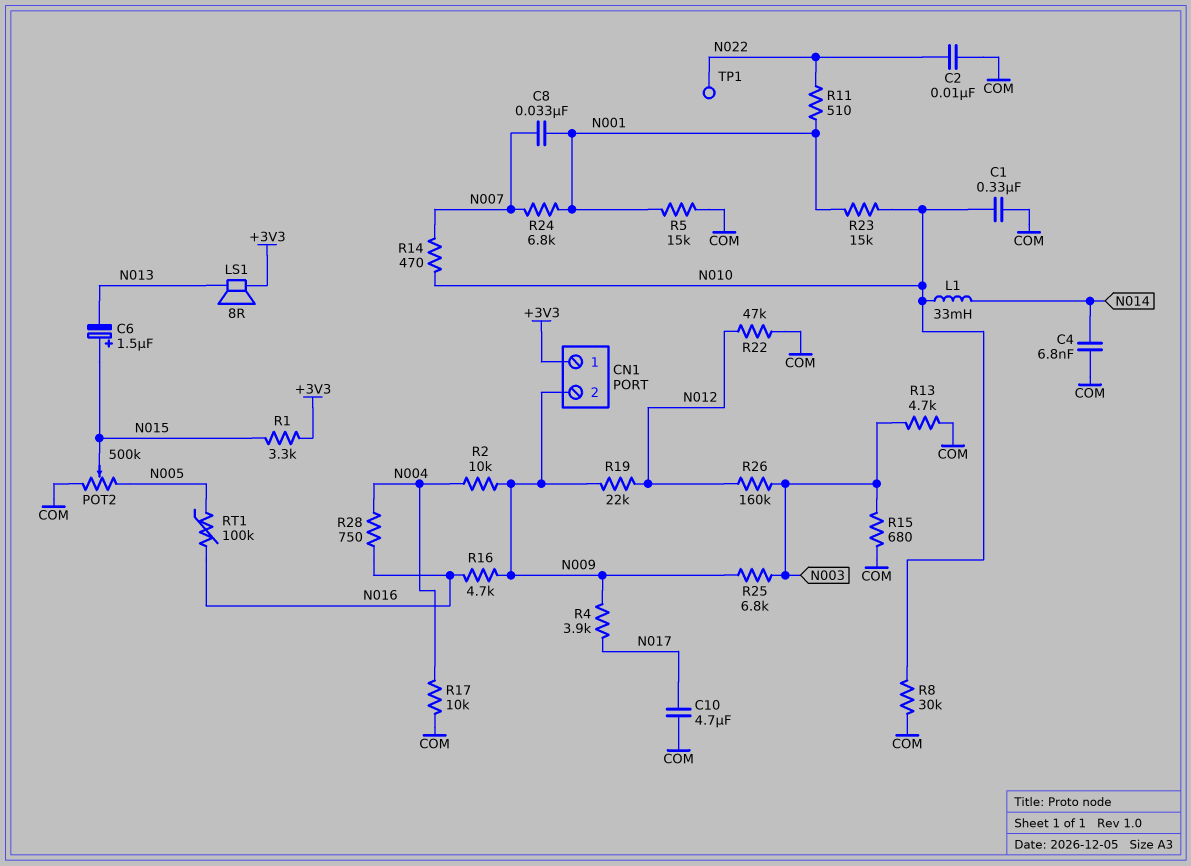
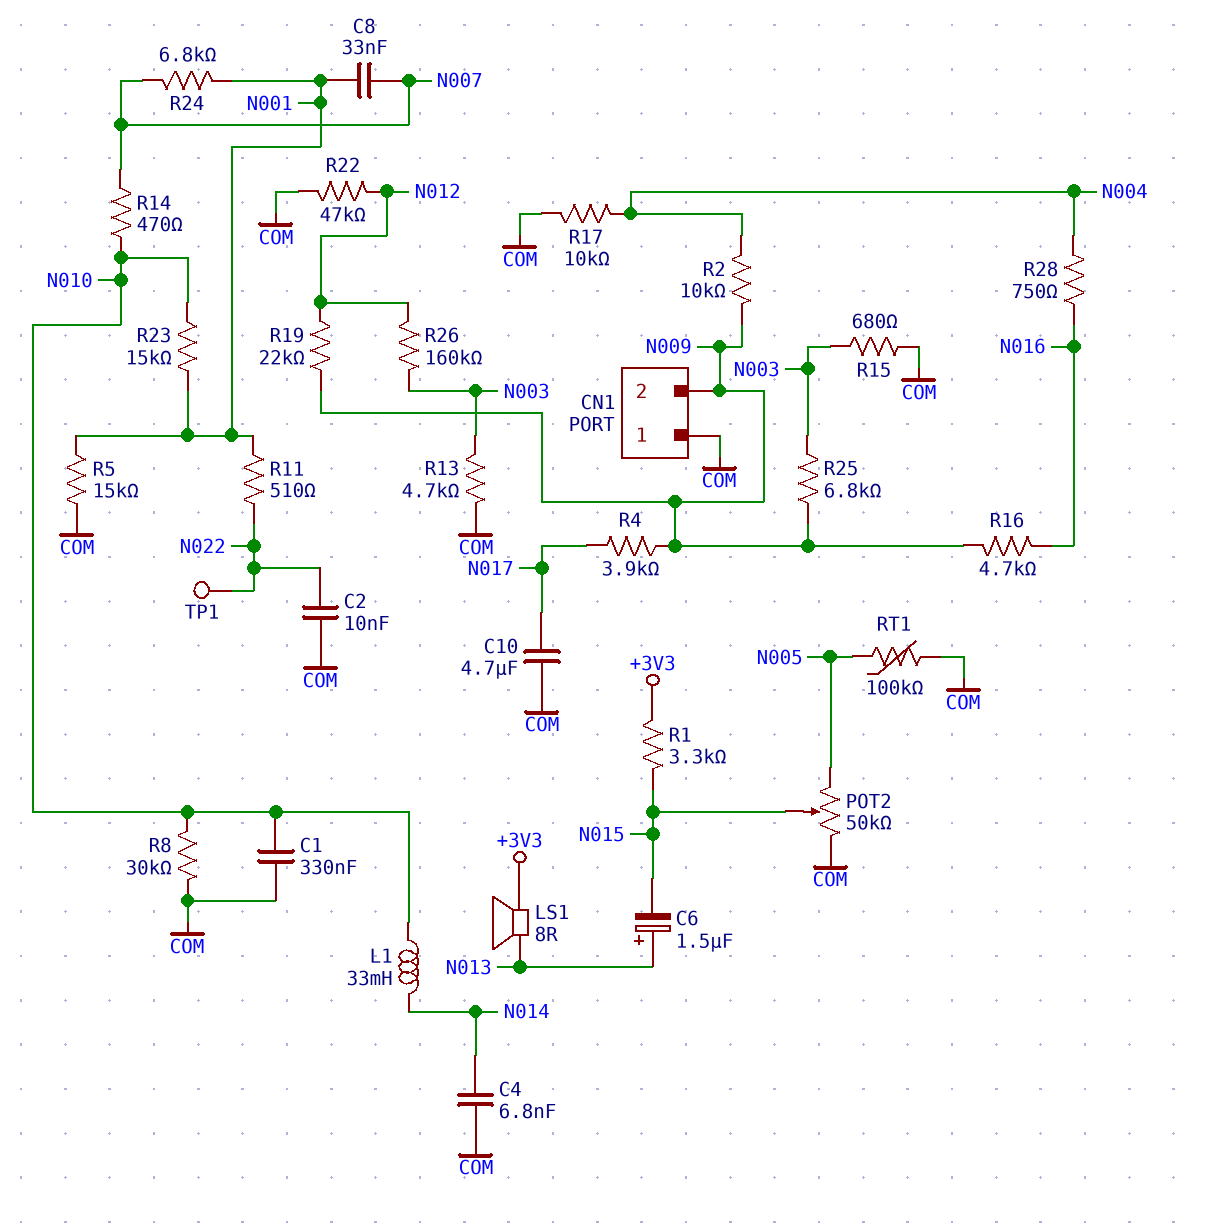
C6: 1.5uF (plus N015, minus N013) -> 1.5uF (plus N013, minus N015)
CN1 pin 1: +3V3 -> COM
POT2: 500k (COM, N005, wiper N015) -> 50k (COM, N005, wiper N015)
RT1: 100k (N005, N016) -> 100k (COM, N005)

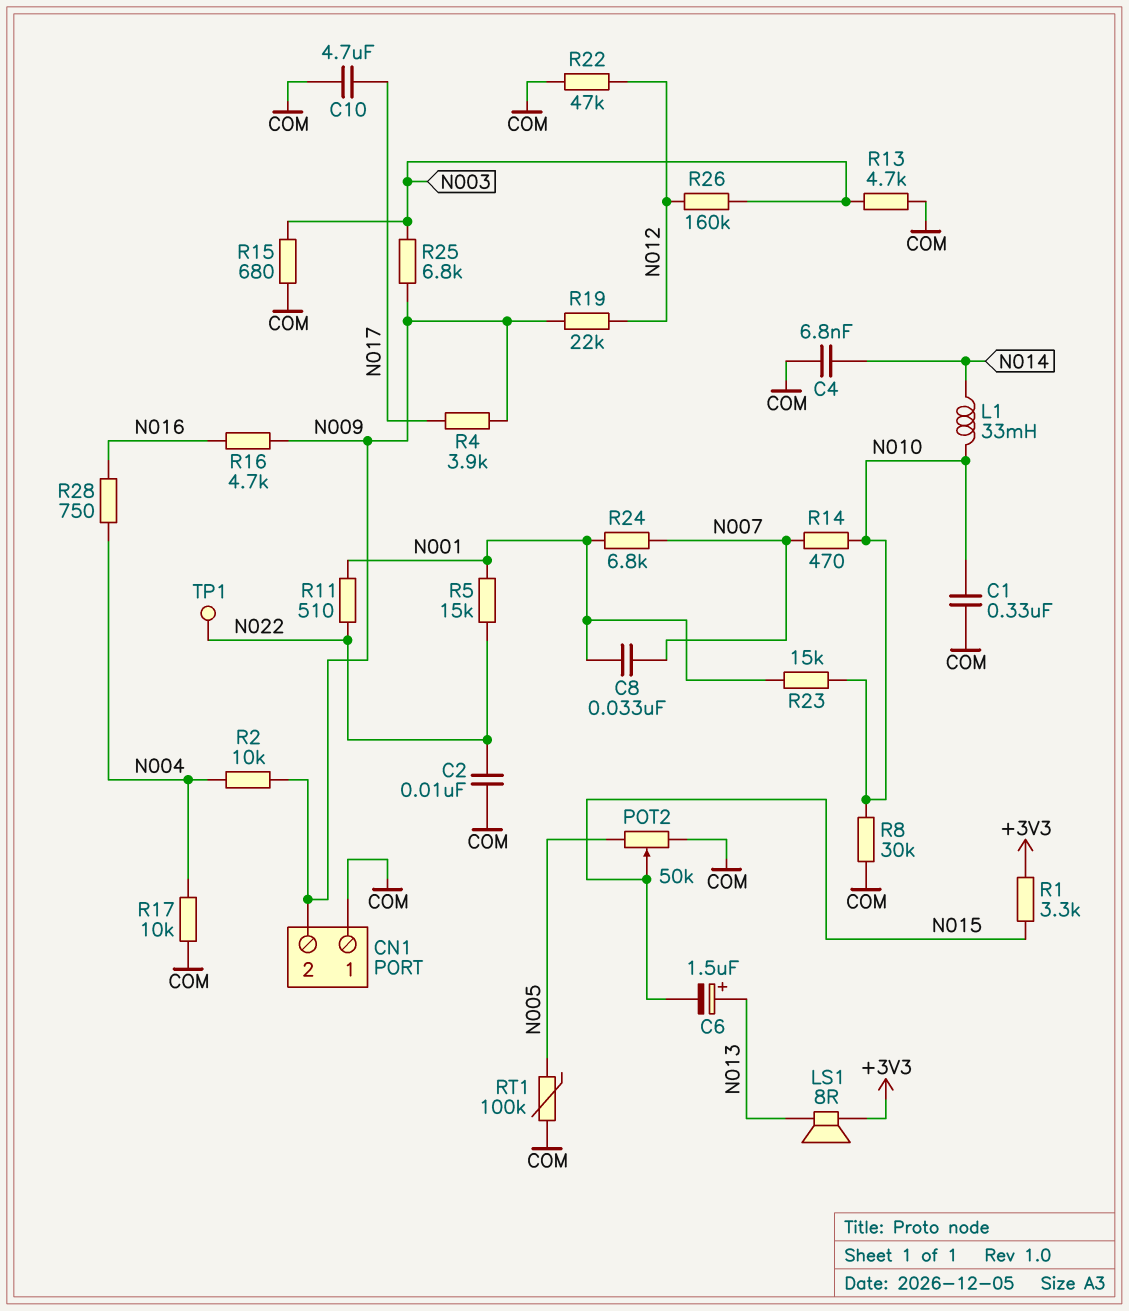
R5: 15k (COM, N001) -> 15k (N001, N022)

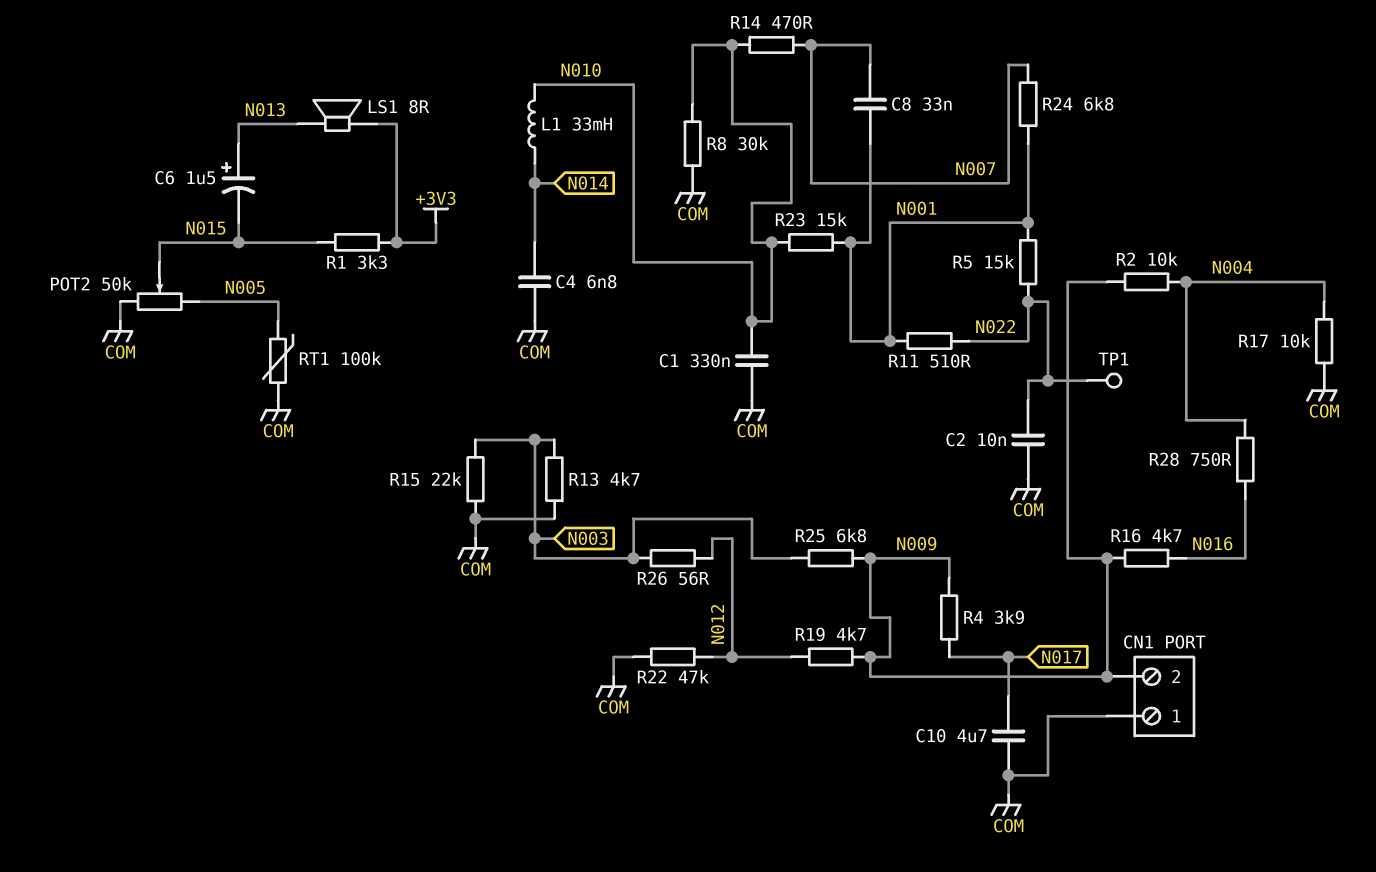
R15: 680 (COM, N003) -> 22k (COM, N003)
R19: 22k (N009, N012) -> 4.7k (N009, N012)
R26: 160k (N003, N012) -> 56 (N003, N012)

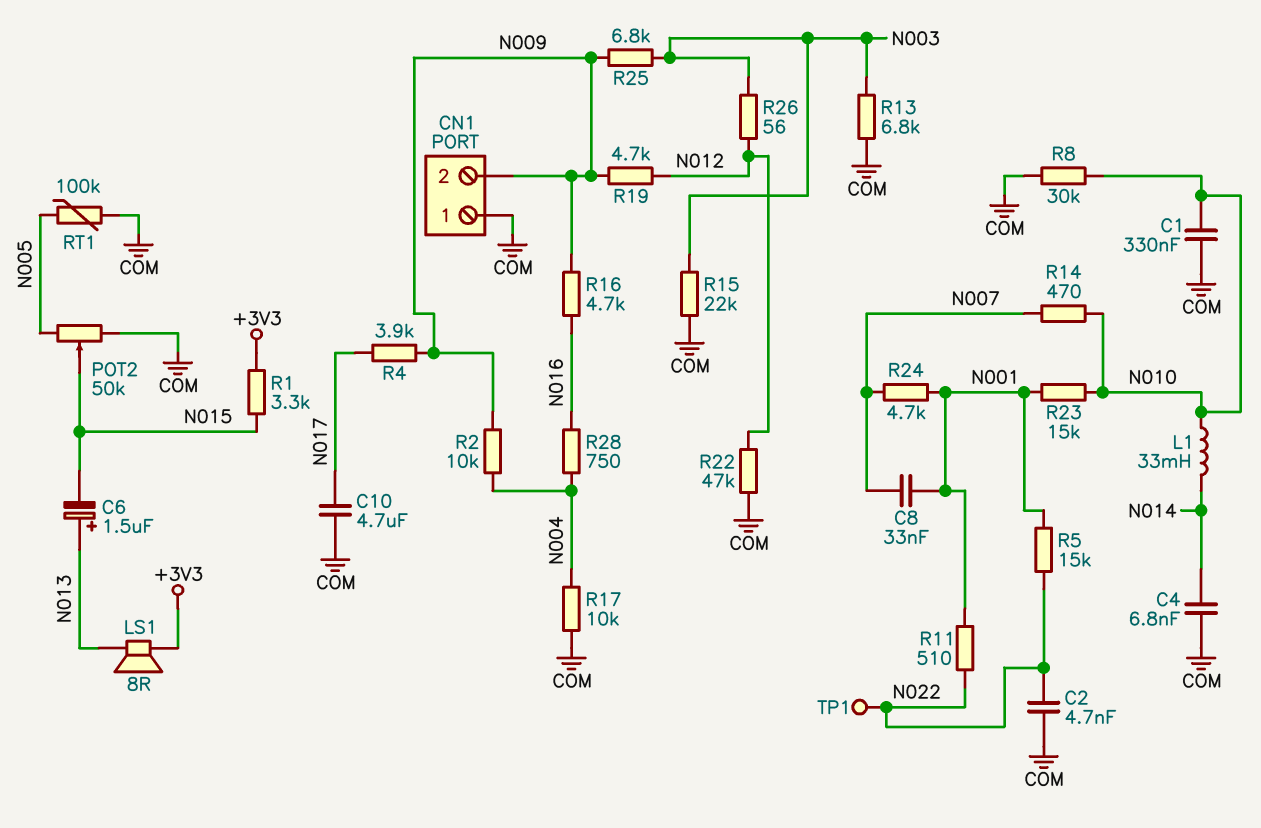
C2: 10nF (COM, N022) -> 4.7nF (COM, N022)
R13: 4.7k (COM, N003) -> 6.8k (COM, N003)
R24: 6.8k (N001, N007) -> 4.7k (N001, N007)

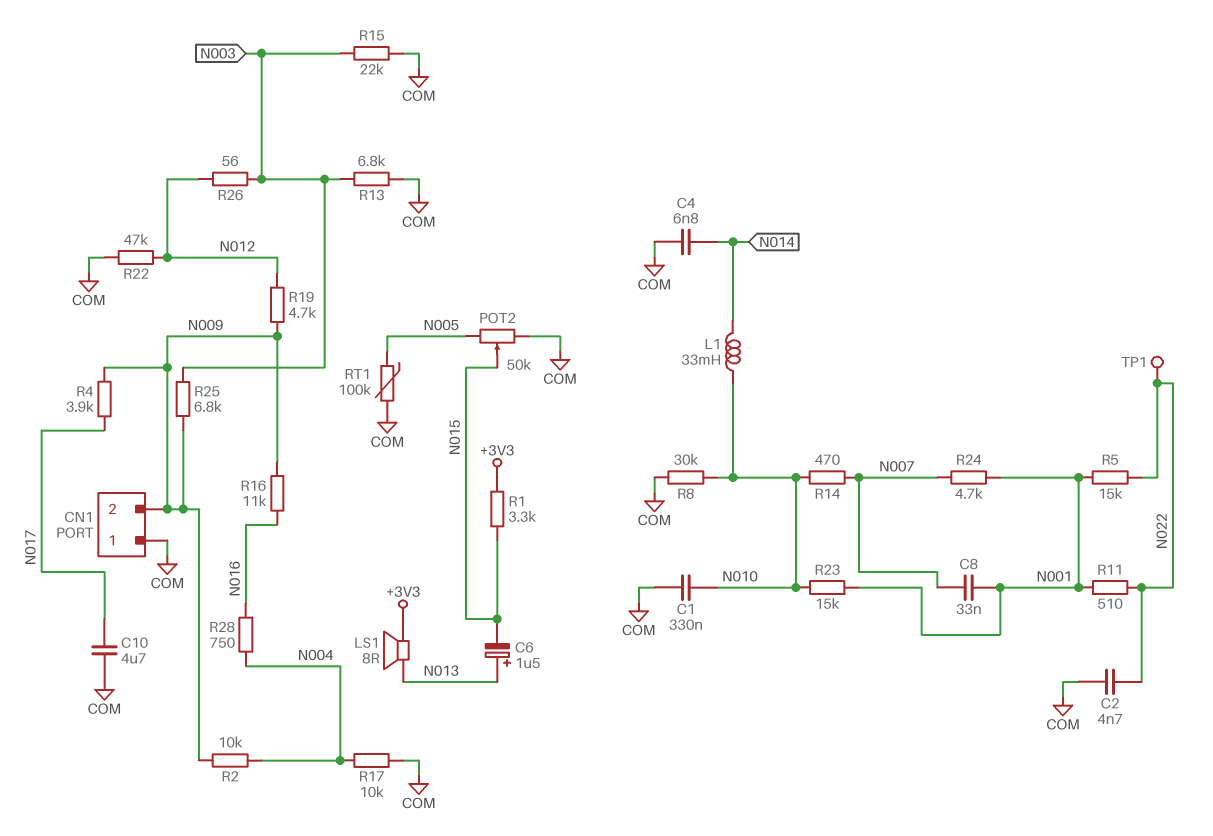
R16: 4.7k (N009, N016) -> 11k (N009, N016)

